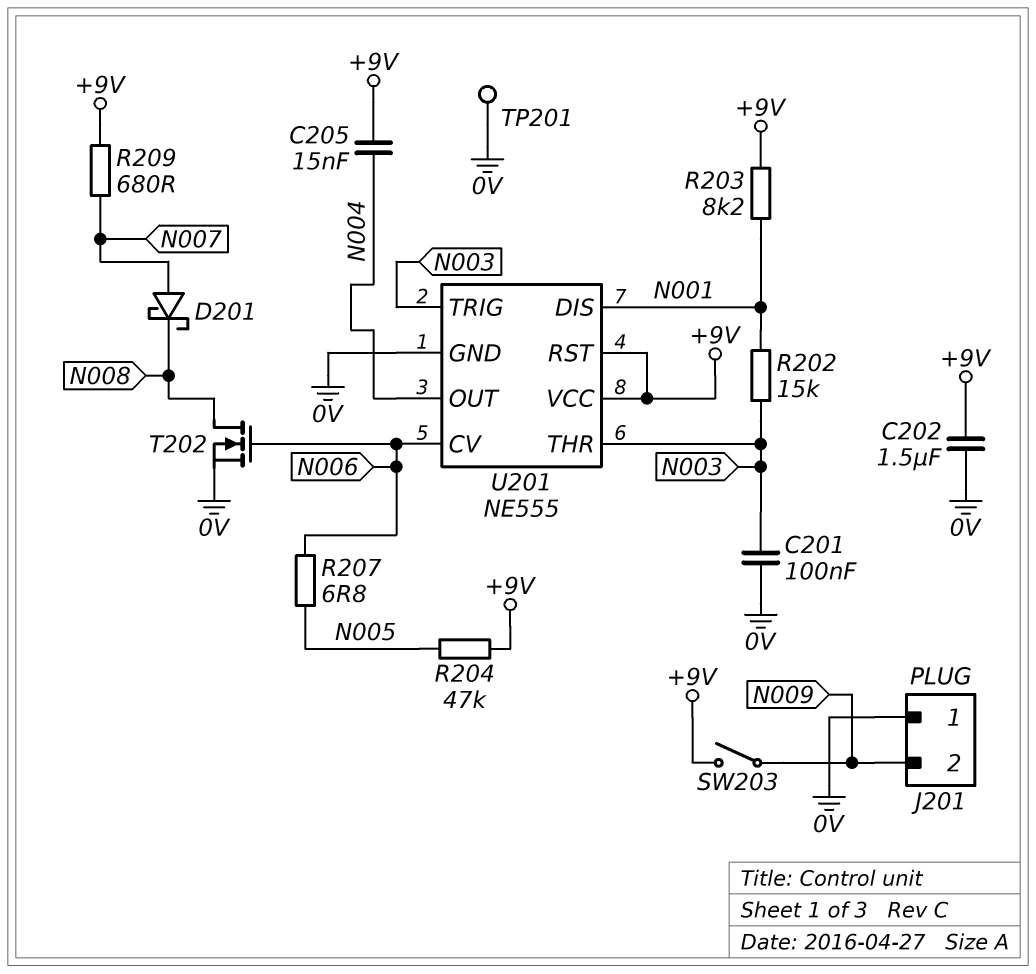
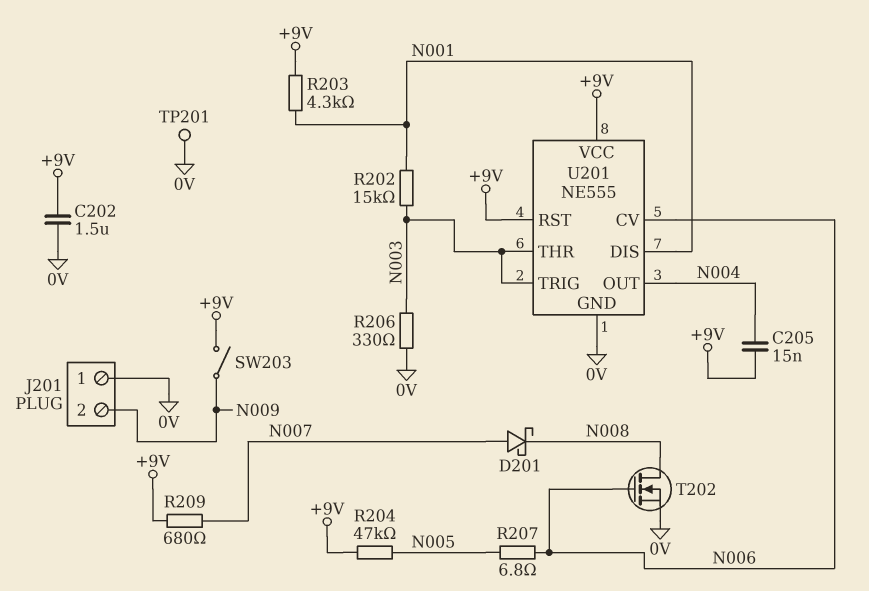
C201: 100nF (0V, N003) -> none
R203: 8.2k (+9V, N001) -> 4.3k (+9V, N001)
R206: none -> 330 (0V, N003)

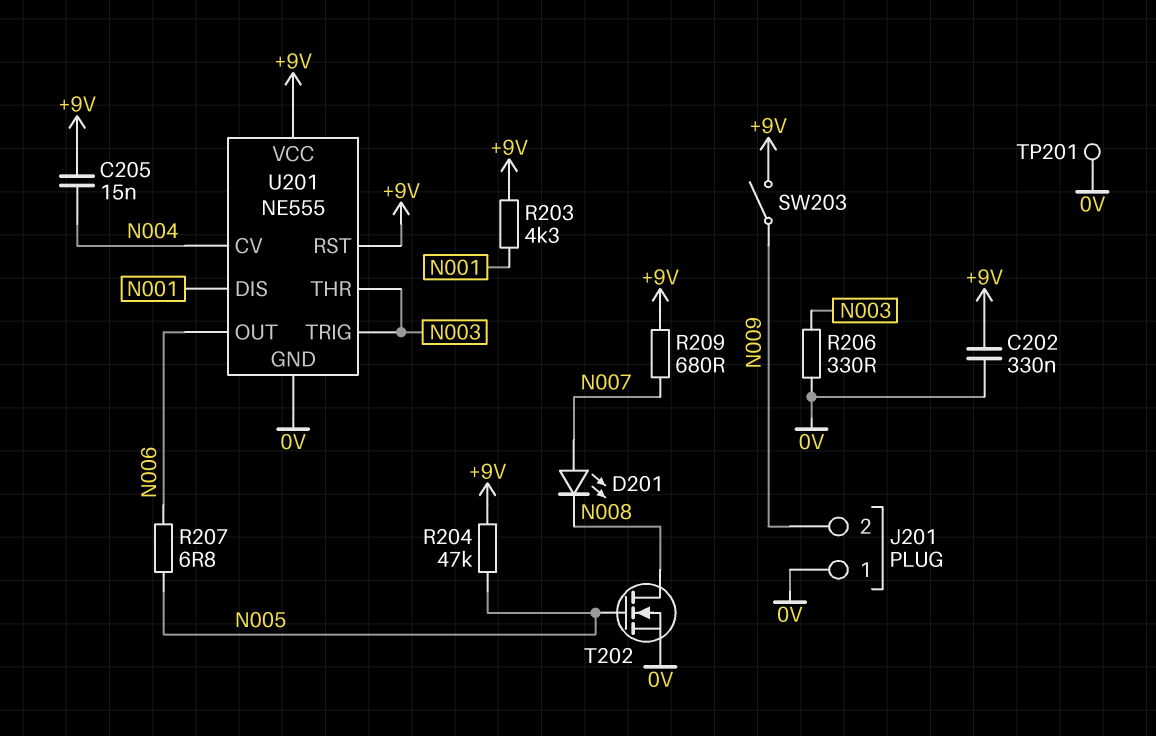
C202: 1.5uF (+9V, 0V) -> 330nF (+9V, 0V)
D201: schottky (A N007, K N008) -> LED (A N007, K N008)
R202: 15k (N001, N003) -> none
T202: NMOS (G N006, D N008, S 0V) -> NMOS (G N005, D N008, S 0V)
U201 pin CV: N006 -> N004
U201 pin OUT: N004 -> N006

